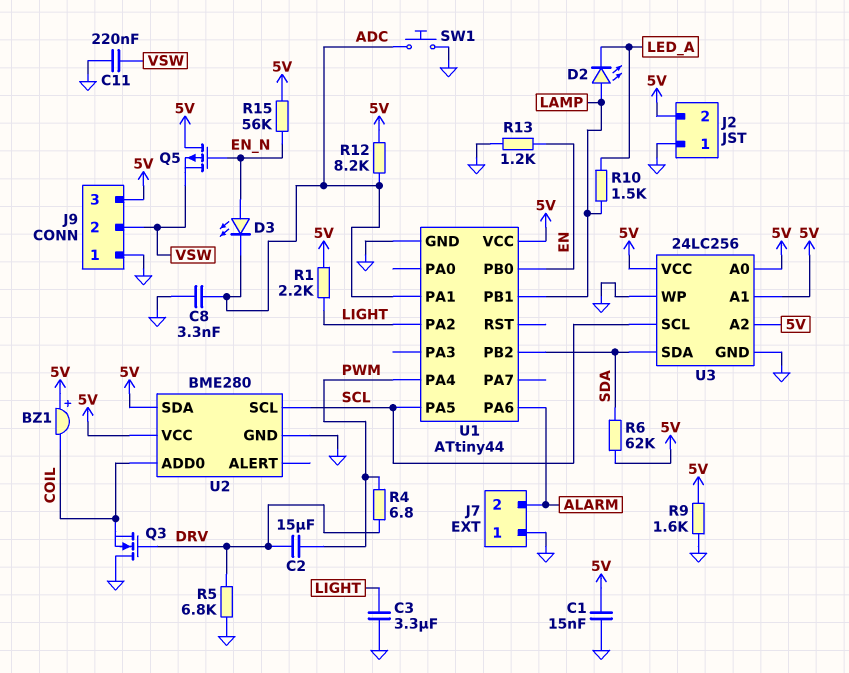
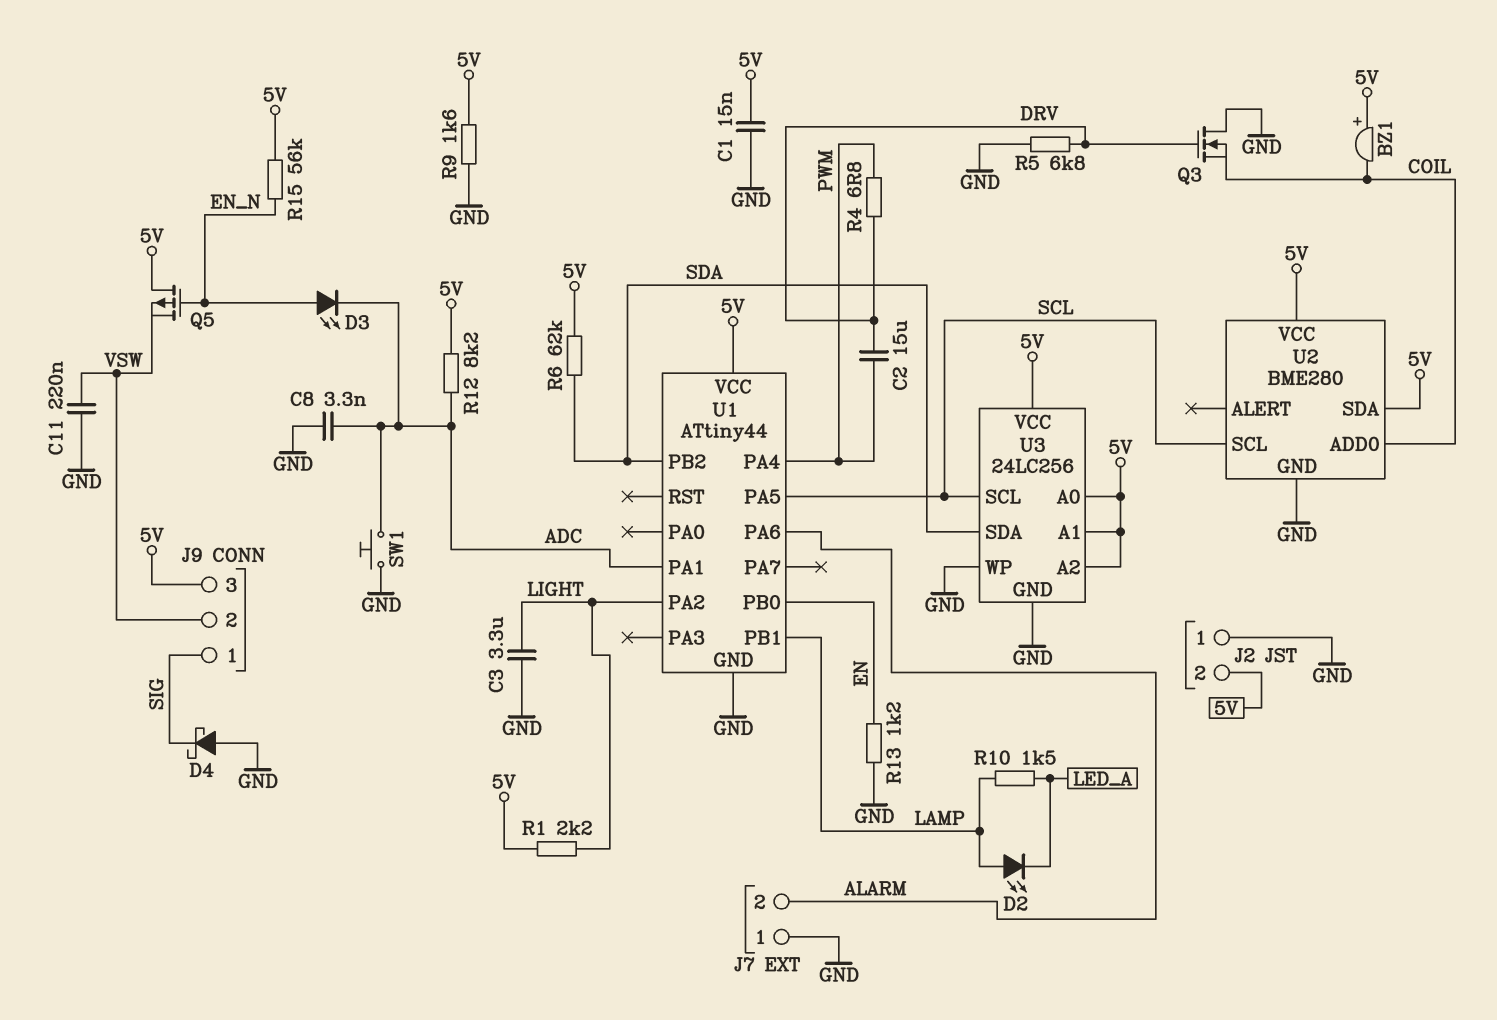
D4: none -> schottky (A GND, K SIG)
J9 pin 1: GND -> SIG

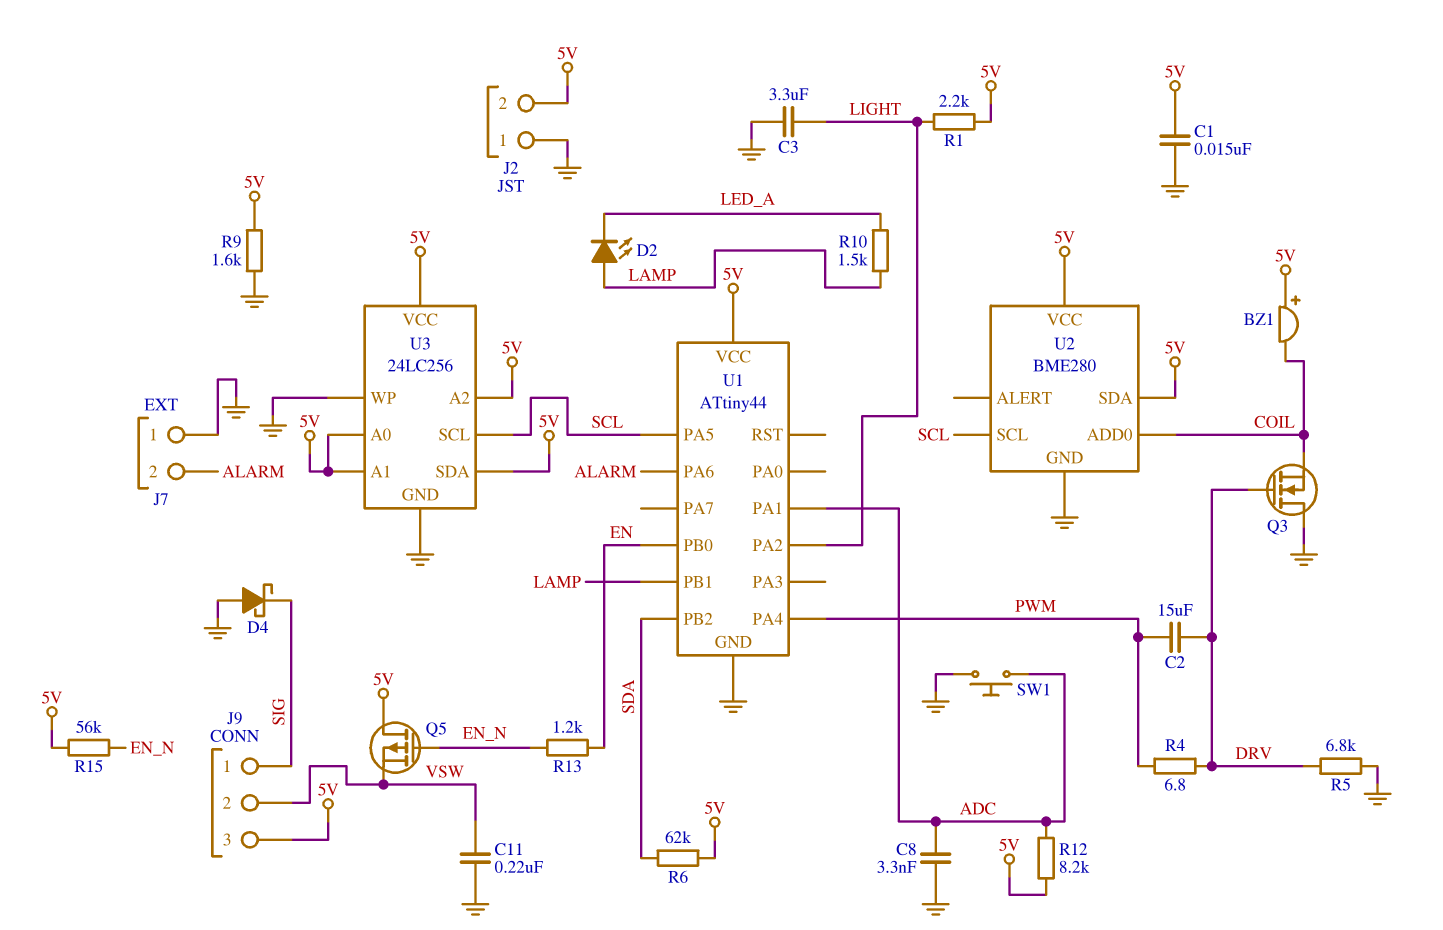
D3: LED (A EN_N, K ADC) -> none
R13: 1.2k (EN, GND) -> 1.2k (EN, EN_N)
U3 pin SDA: SDA -> 5V

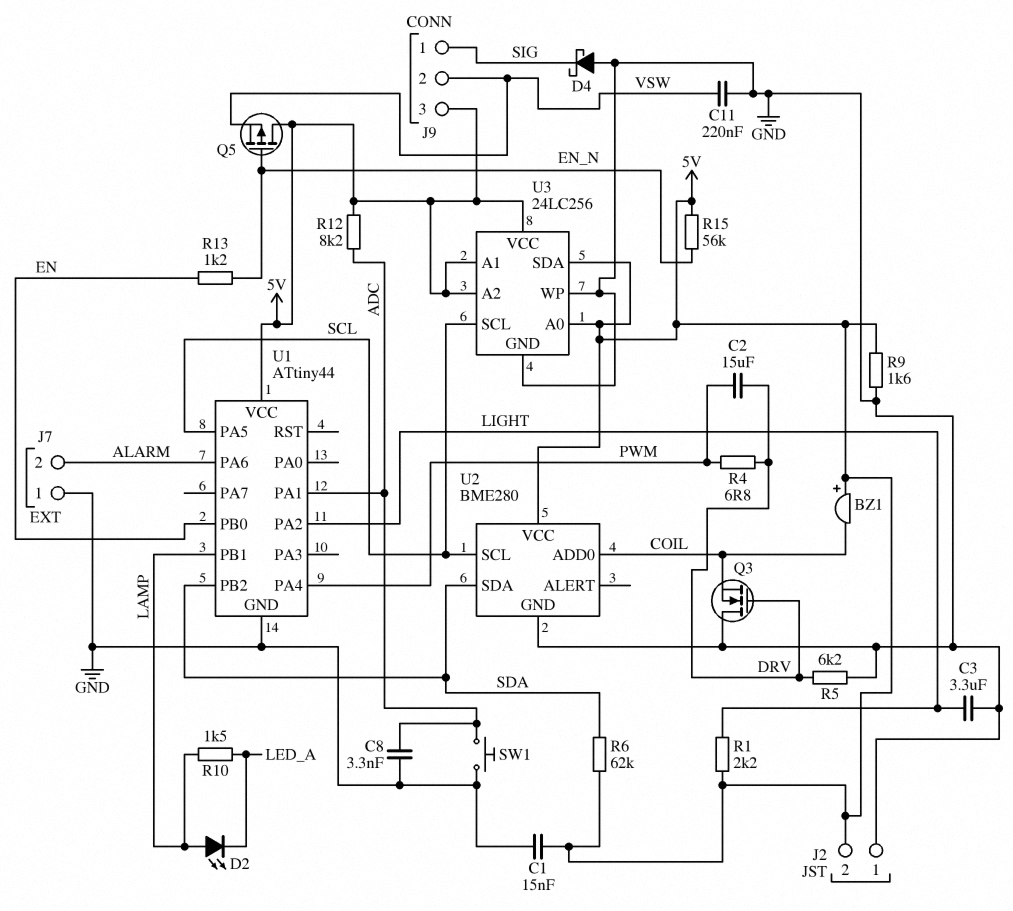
R5: 6.8k (DRV, GND) -> 6.2k (DRV, GND)
U2 pin SDA: 5V -> SDA

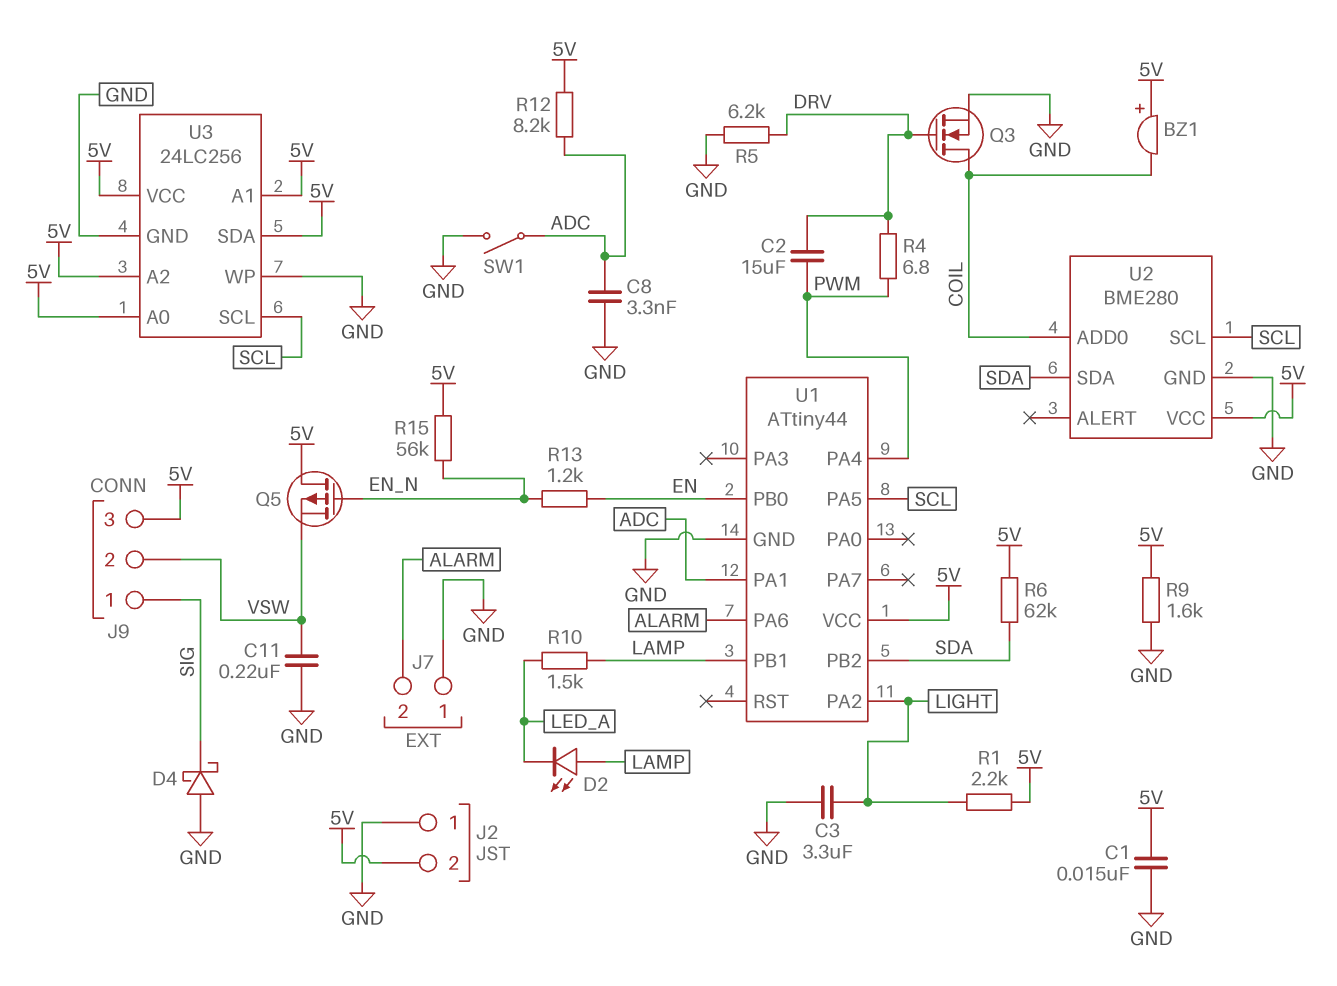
Q3: NMOS (G DRV, D GND, S COIL) -> NMOS (G DRV, D COIL, S GND)
SW1: button (ADC, GND) -> switch (ADC, GND)

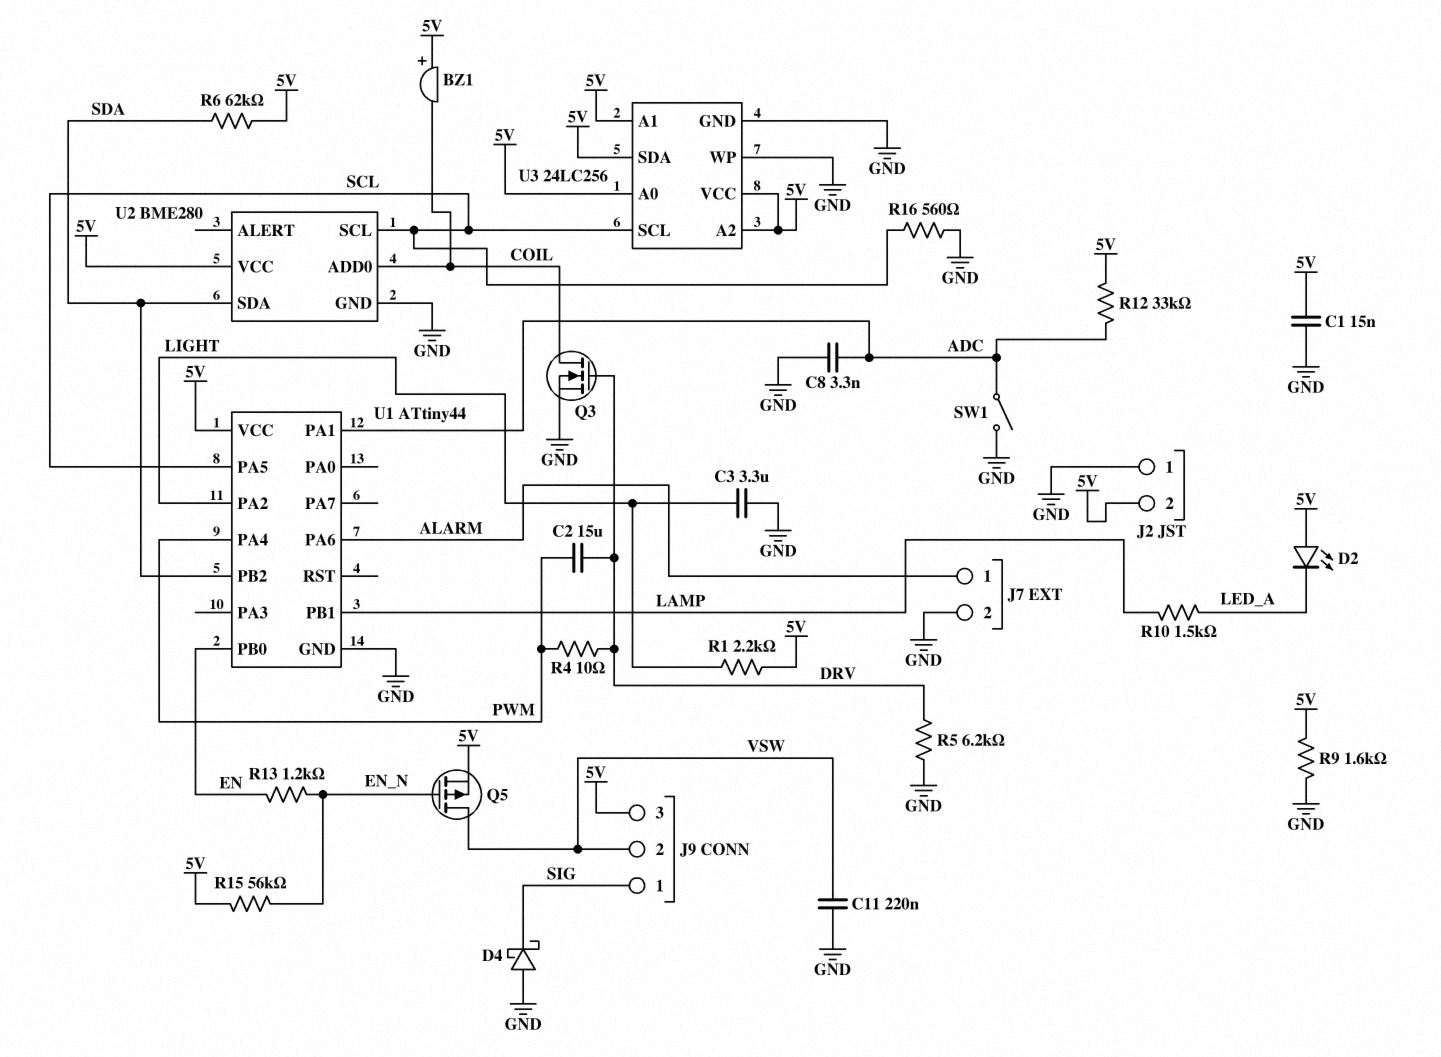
D2: LED (A LAMP, K LED_A) -> LED (A 5V, K LED_A)
J7 pin 1: GND -> ALARM
J7 pin 2: ALARM -> GND
Q5: PMOS (G EN_N, D 5V, S VSW) -> PMOS (G EN_N, D VSW, S 5V)
R4: 6.8 (DRV, PWM) -> 10 (DRV, PWM)
R12: 8.2k (5V, ADC) -> 33k (5V, ADC)
R16: none -> 560 (GND, SCL)

